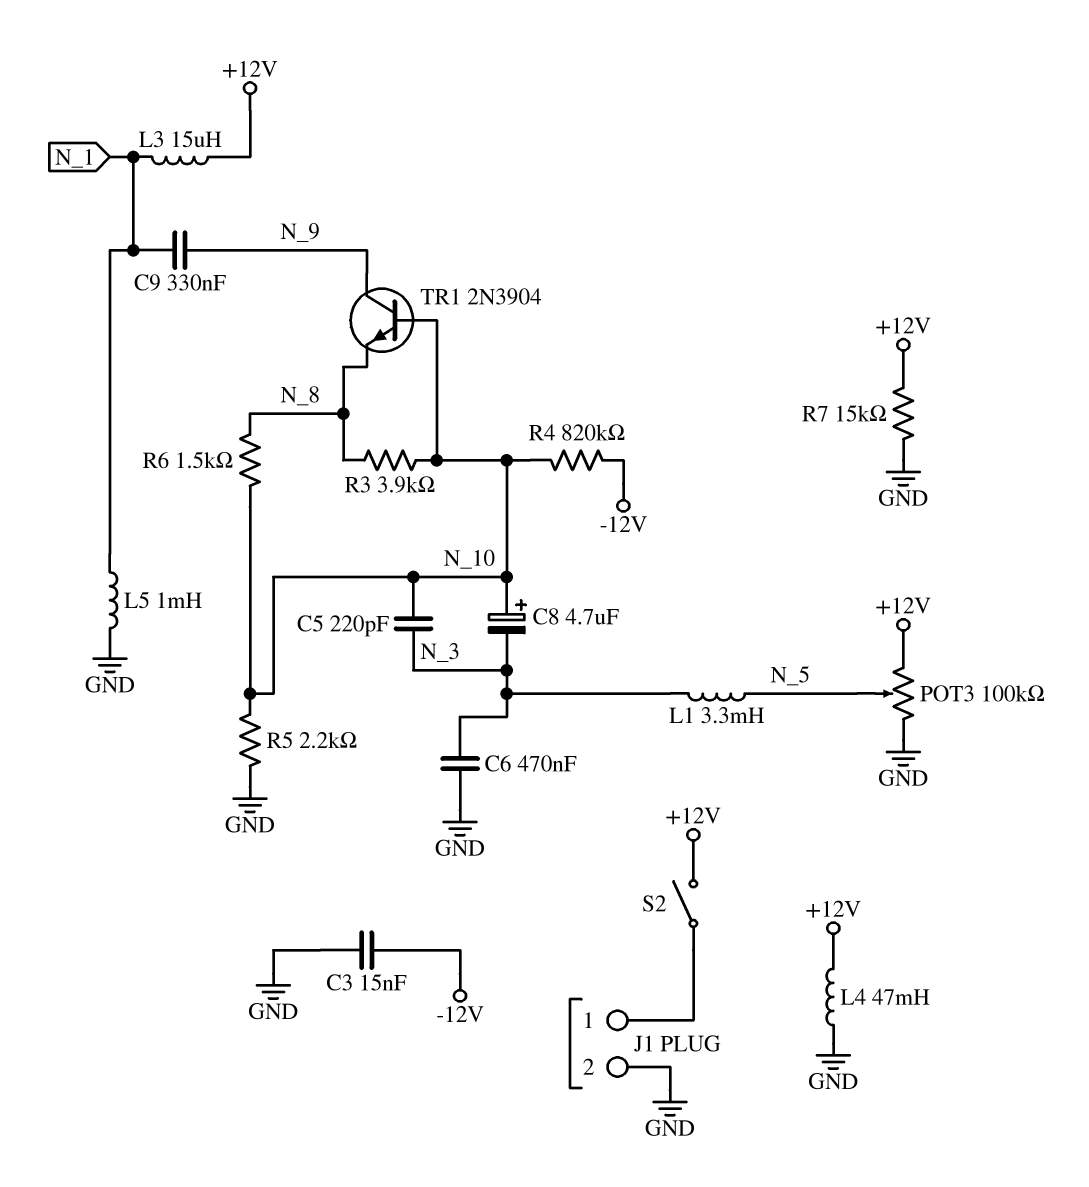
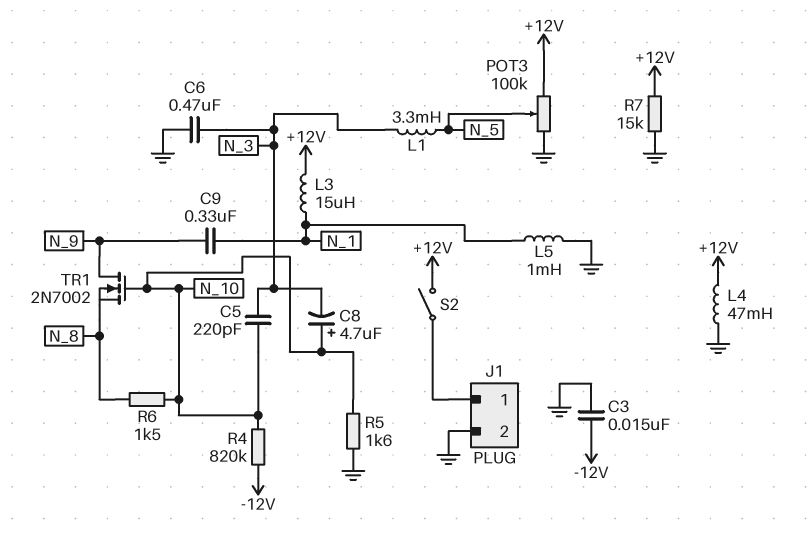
R3: 3.9k (N_8, N_10) -> none
R5: 2.2k (GND, N_10) -> 1.6k (GND, N_10)
TR1: NPN 2N3904 (B N_10, C N_9, E N_8) -> NMOS 2N7002 (G N_10, D N_9, S N_8)

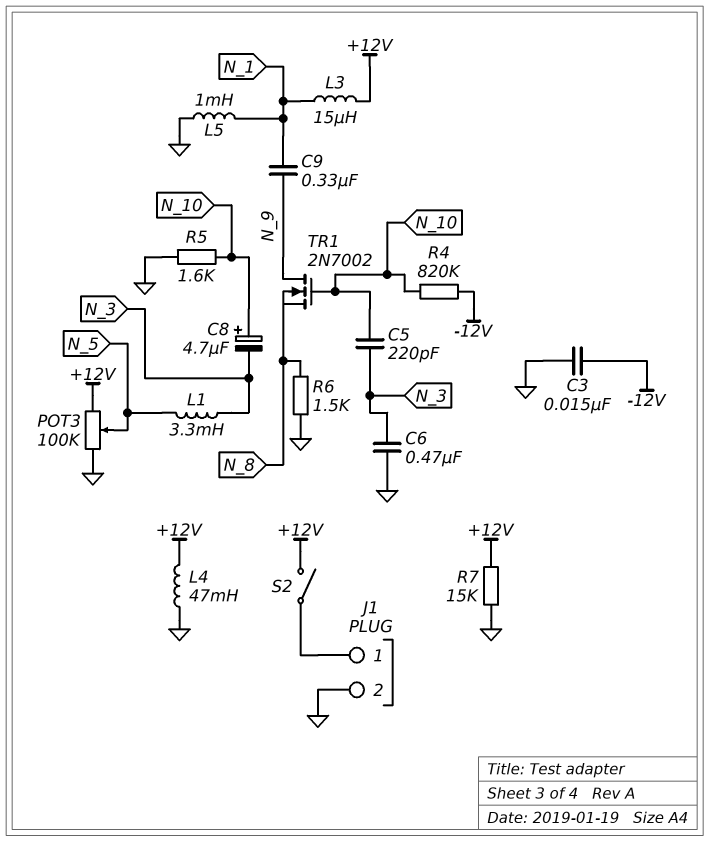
R6: 1.5k (N_8, N_10) -> 1.5k (GND, N_8)

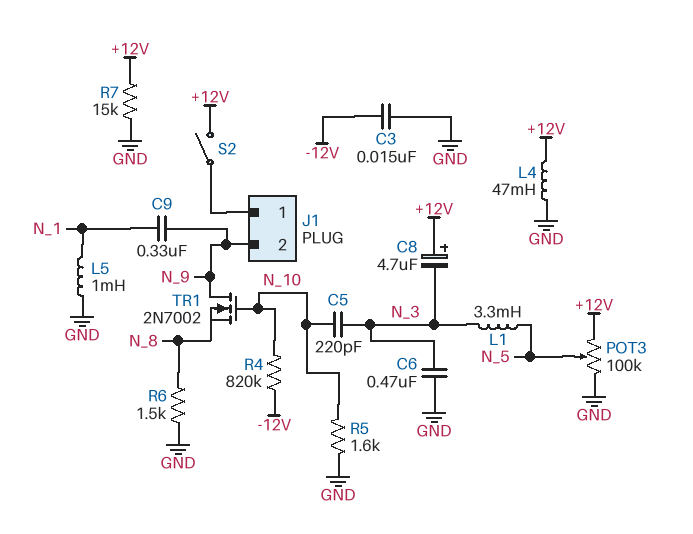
C8: 4.7uF (plus N_10, minus N_3) -> 4.7uF (plus +12V, minus N_3)
J1 pin 2: GND -> N_9
L3: 15uH (+12V, N_1) -> none

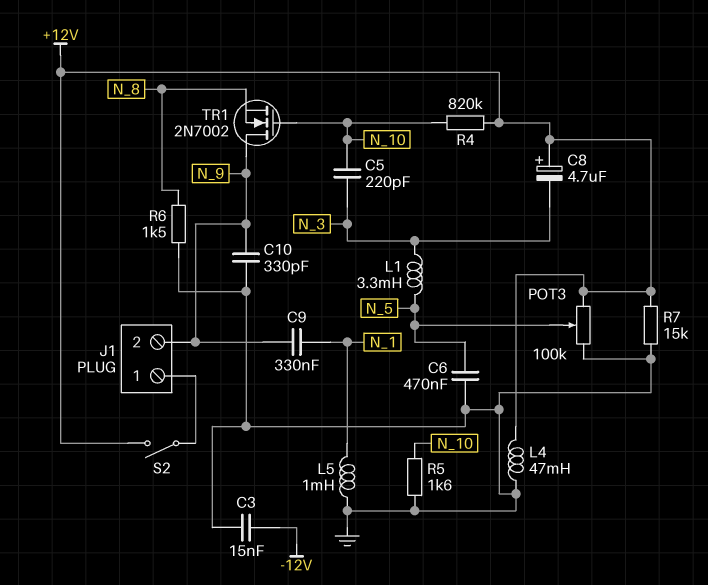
C6: 470nF (GND, N_3) -> 470nF (GND, N_5)
C10: none -> 330pF (GND, N_9)
R4: 820k (-12V, N_10) -> 820k (+12V, N_10)

